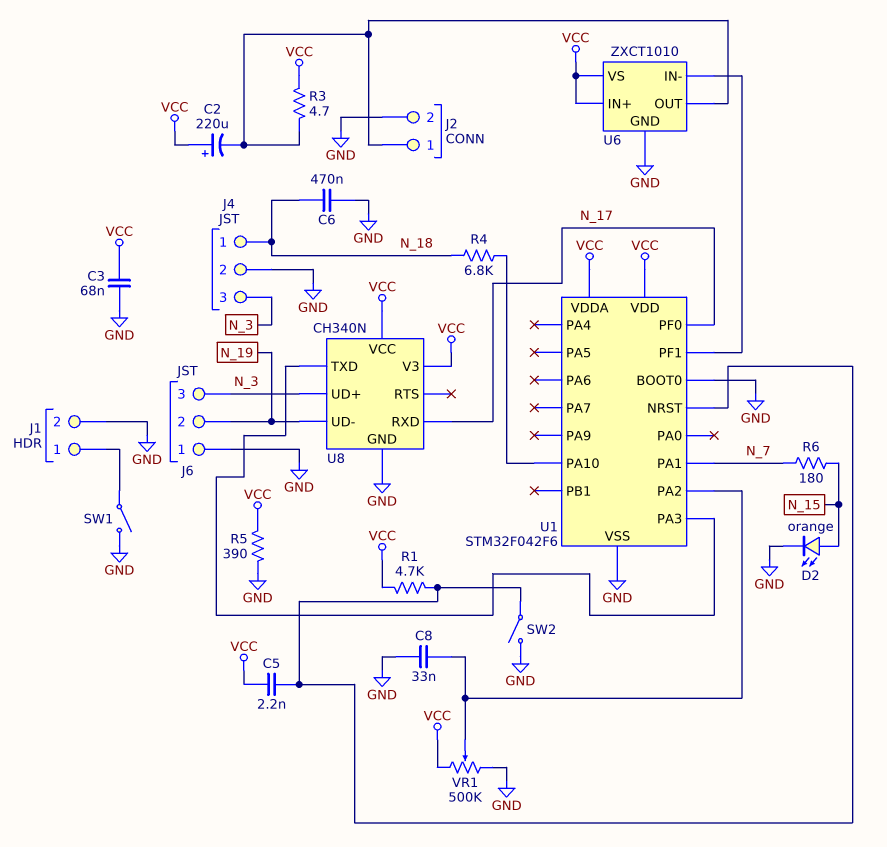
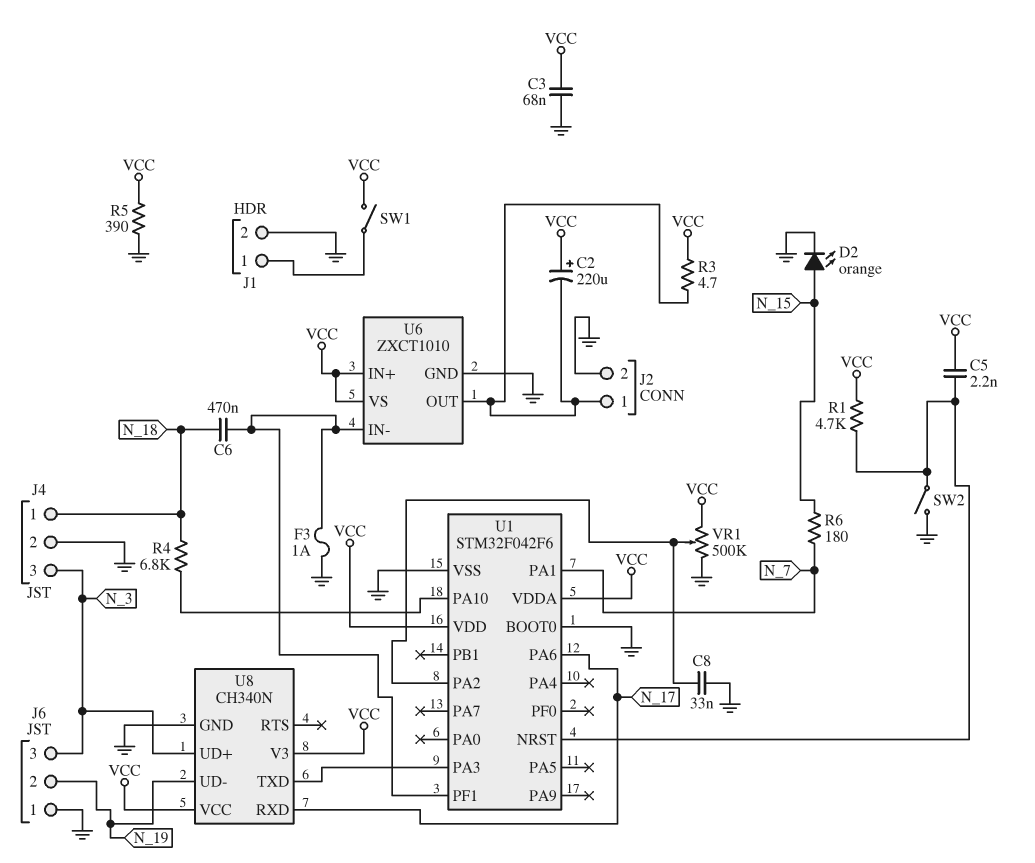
C6: 470nF (GND, N_18) -> 470nF (N_18, U1/PF1)
F3: none -> 1A (GND, U1/PF1)
SW1: switch (GND, J1/1) -> switch (J1/1, VCC)
U1 pin PA6: none -> N_17
U1 pin PF0: N_17 -> none

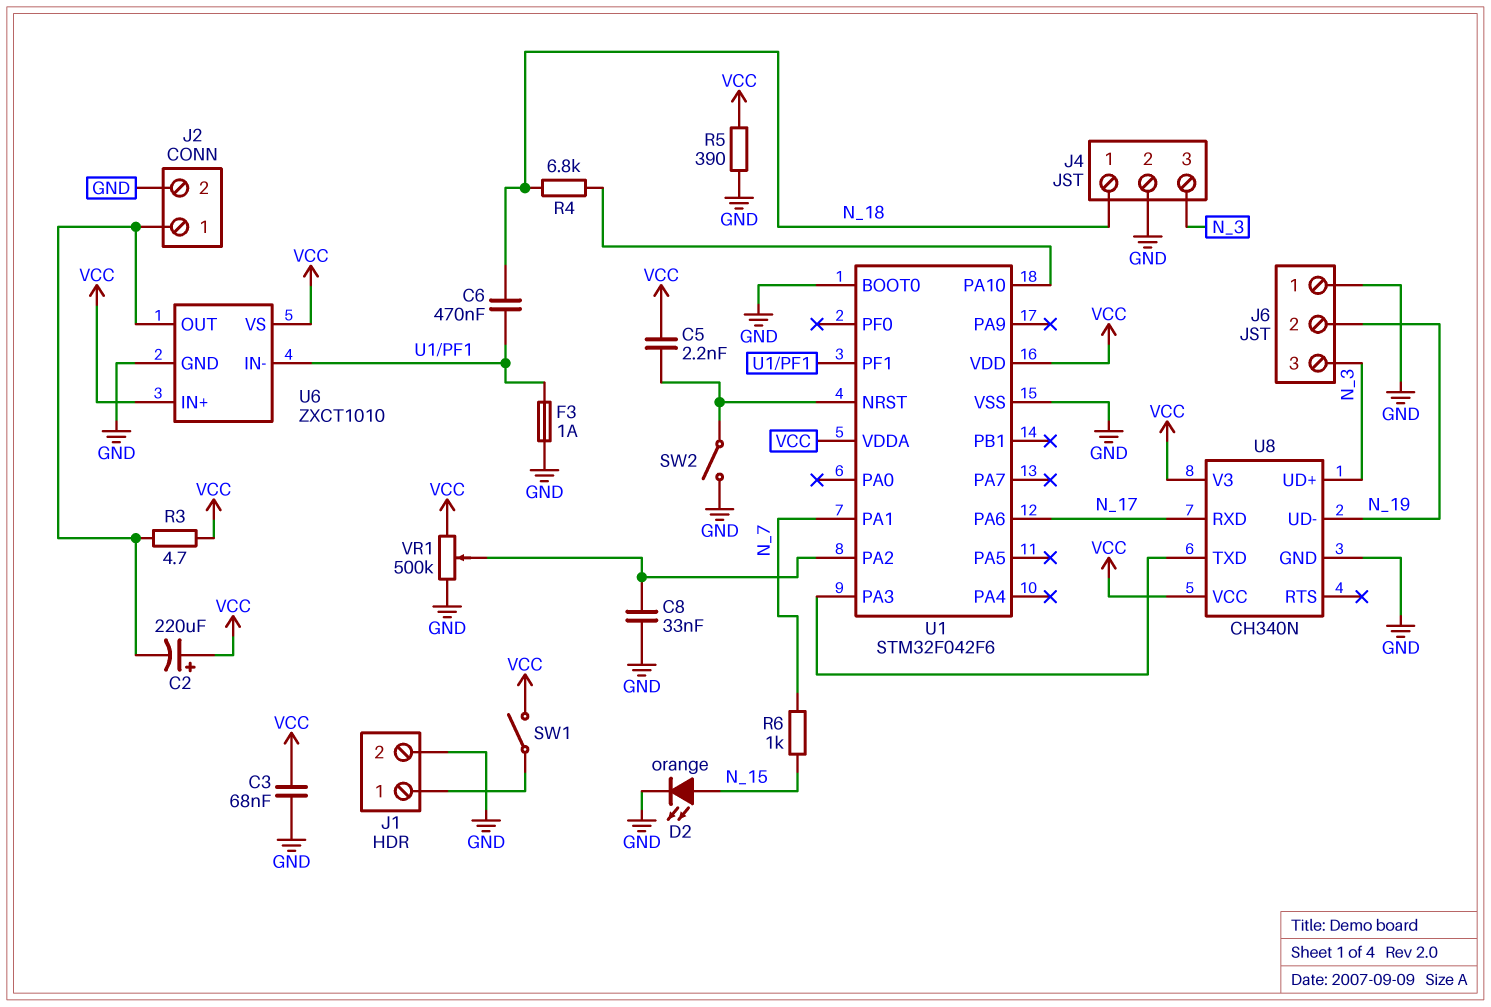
R1: 4.7k (U1/NRST, VCC) -> none
R6: 180 (N_7, N_15) -> 1k (N_7, N_15)

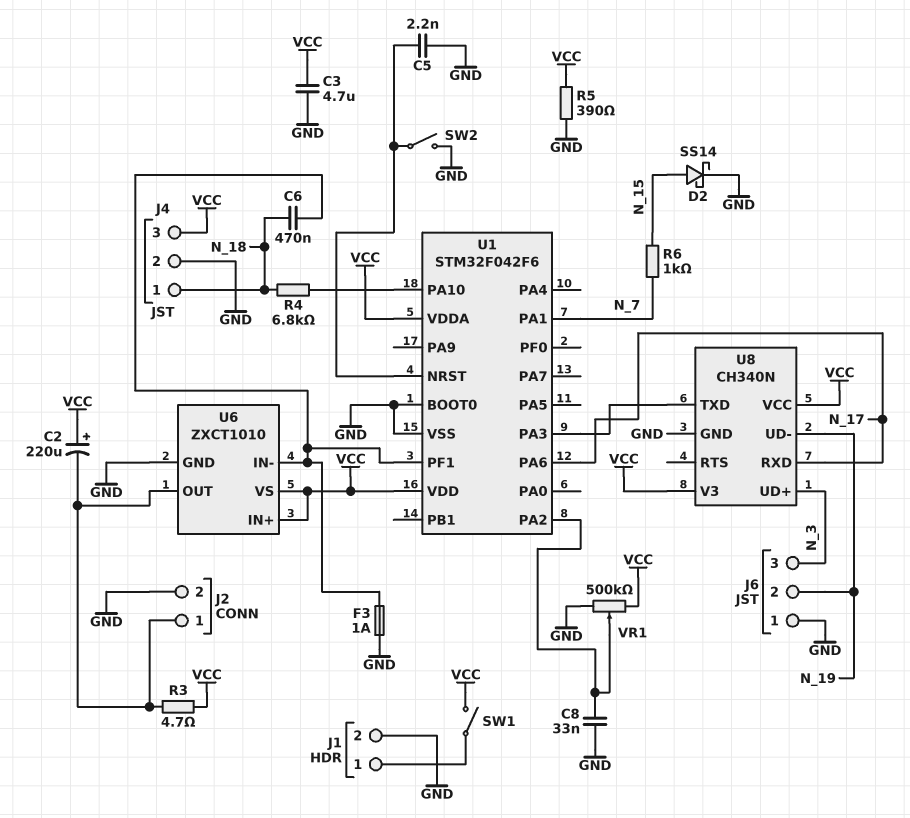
C3: 68nF (GND, VCC) -> 4.7uF (GND, VCC)
C5: 2.2nF (U1/NRST, VCC) -> 2.2nF (GND, U1/NRST)
D2: LED orange (A N_15, K GND) -> schottky SS14 (A N_15, K GND)
J4 pin 3: N_3 -> VCC

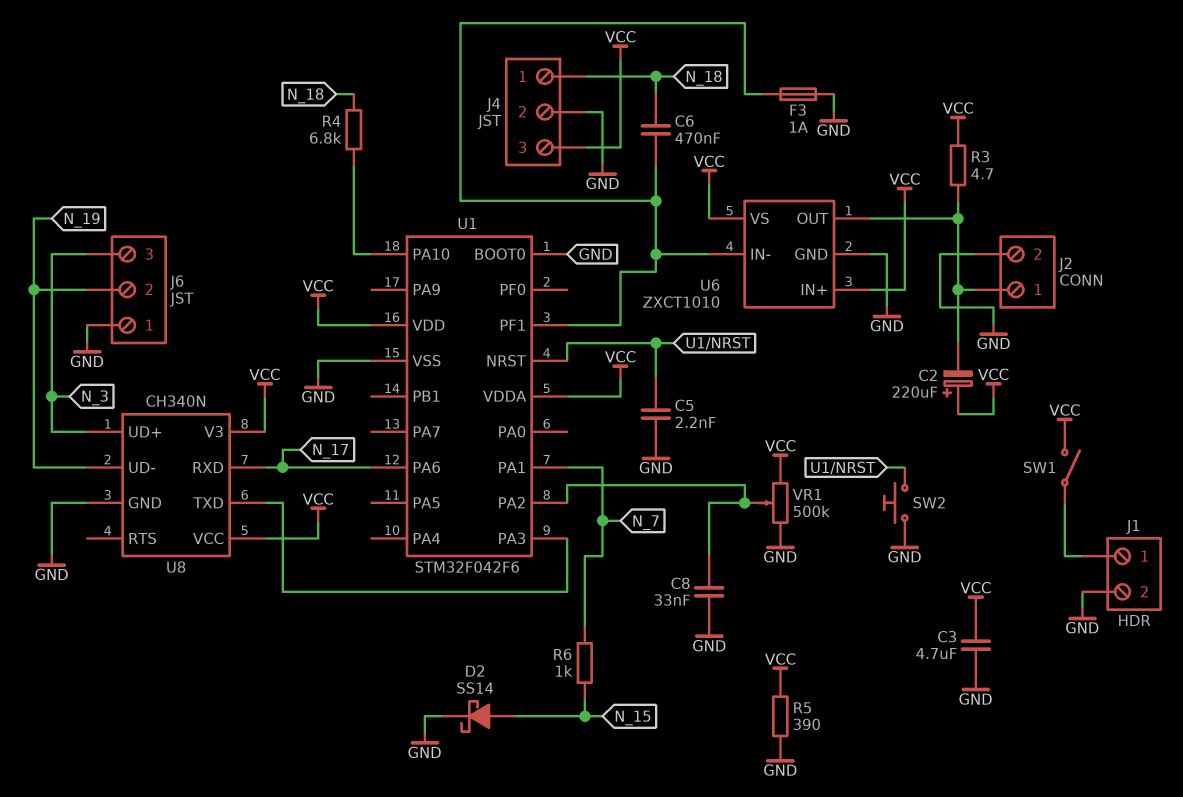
SW2: switch (GND, U1/NRST) -> button (GND, U1/NRST)

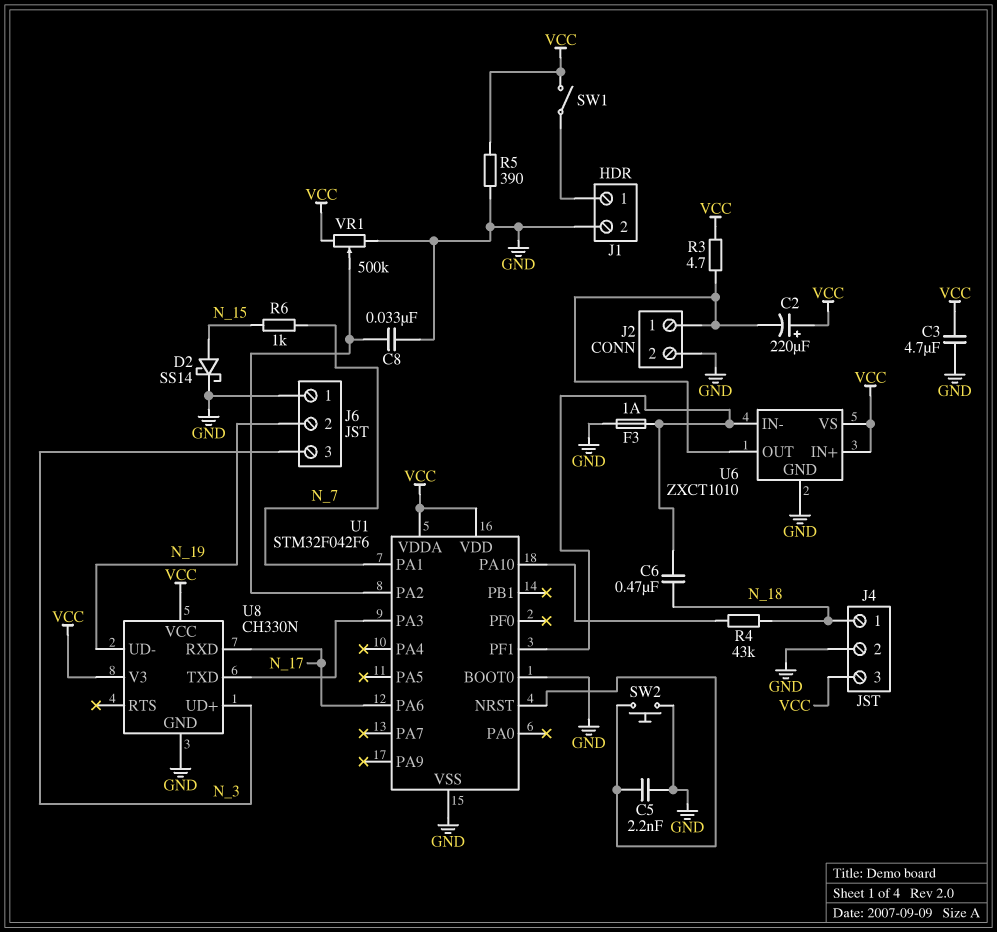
R4: 6.8k (N_18, U1/PA10) -> 43k (N_18, U1/PA10)
U8: CH340N -> CH330N

